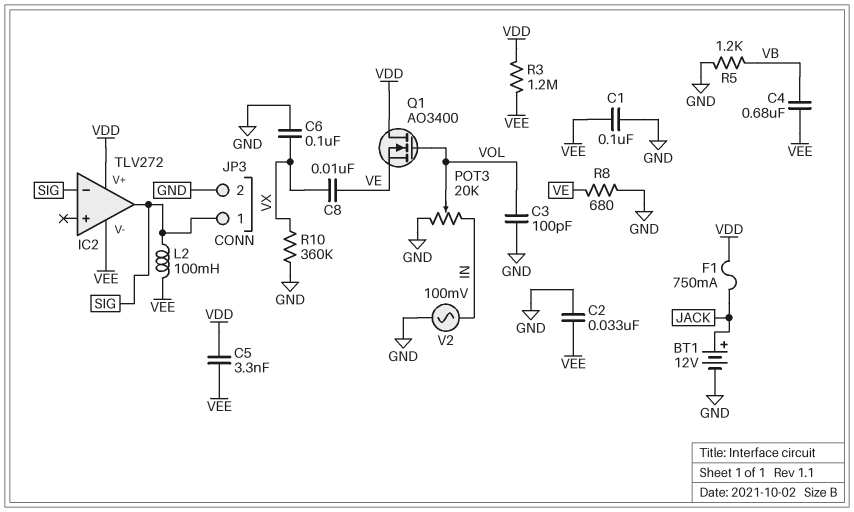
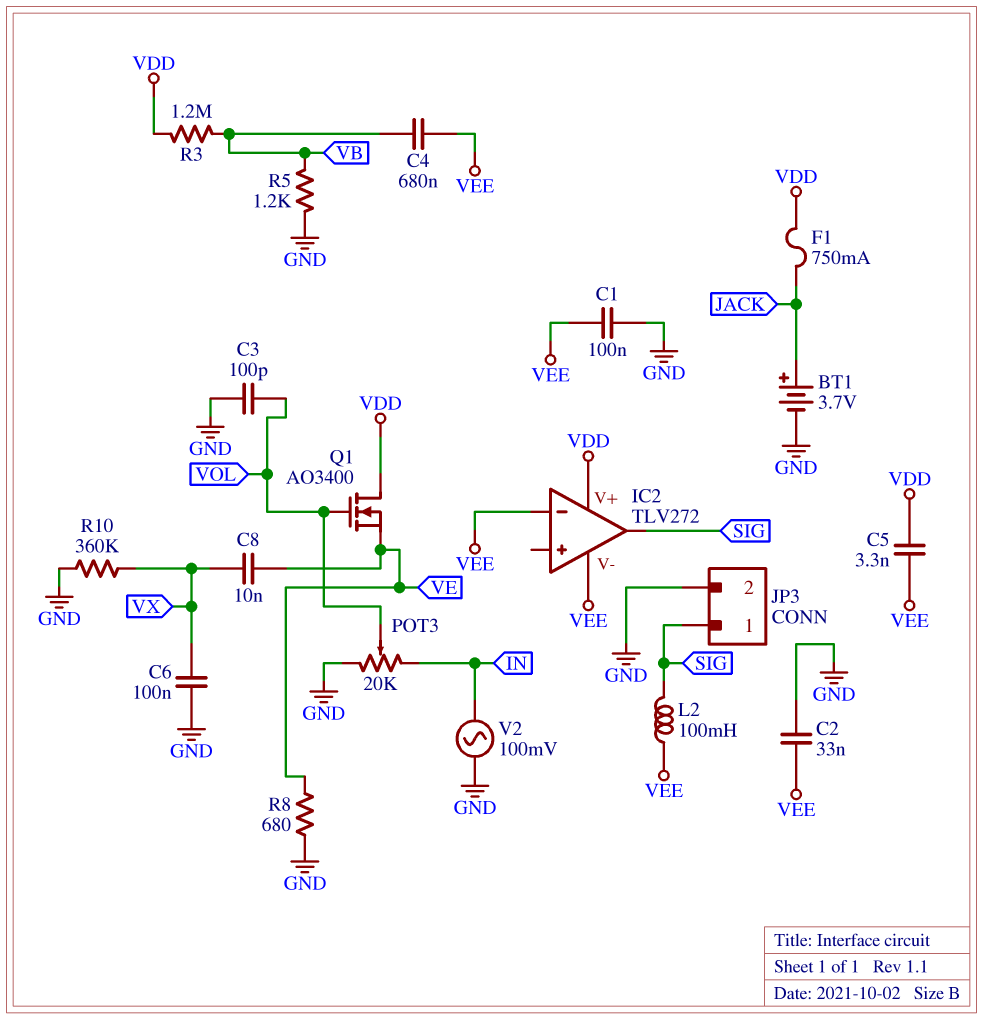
BT1: 12V (plus JACK, minus GND) -> 3.7V (plus JACK, minus GND)
IC2 pin in-: SIG -> VEE
R3: 1.2M (VDD, VEE) -> 1.2M (VB, VDD)

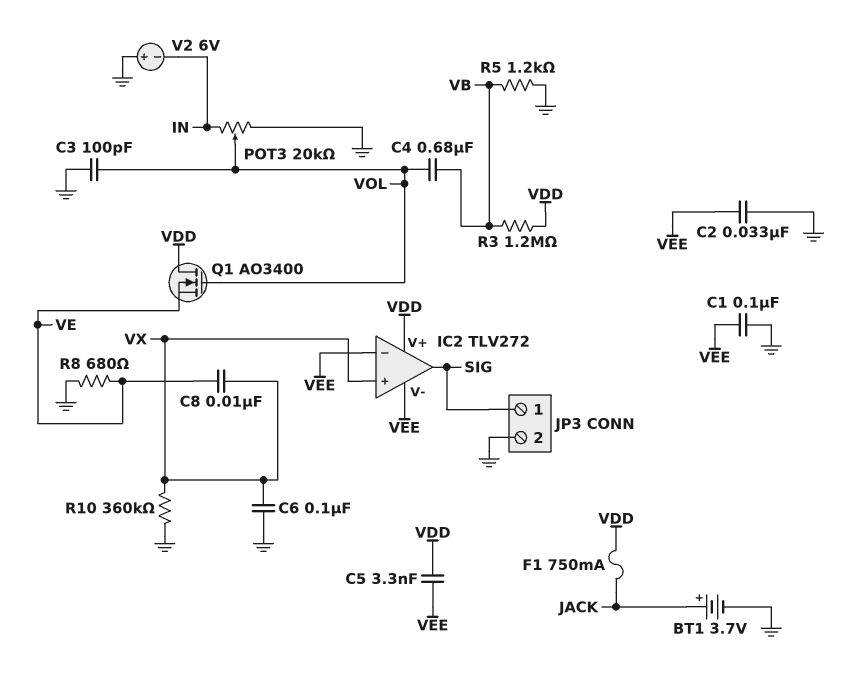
C4: 680nF (VB, VEE) -> 680nF (VB, VOL)
IC2 pin in+: none -> VX
L2: 100mH (SIG, VEE) -> none
V2: AC 100mV (GND, IN) -> 6V (plus GND, minus IN)

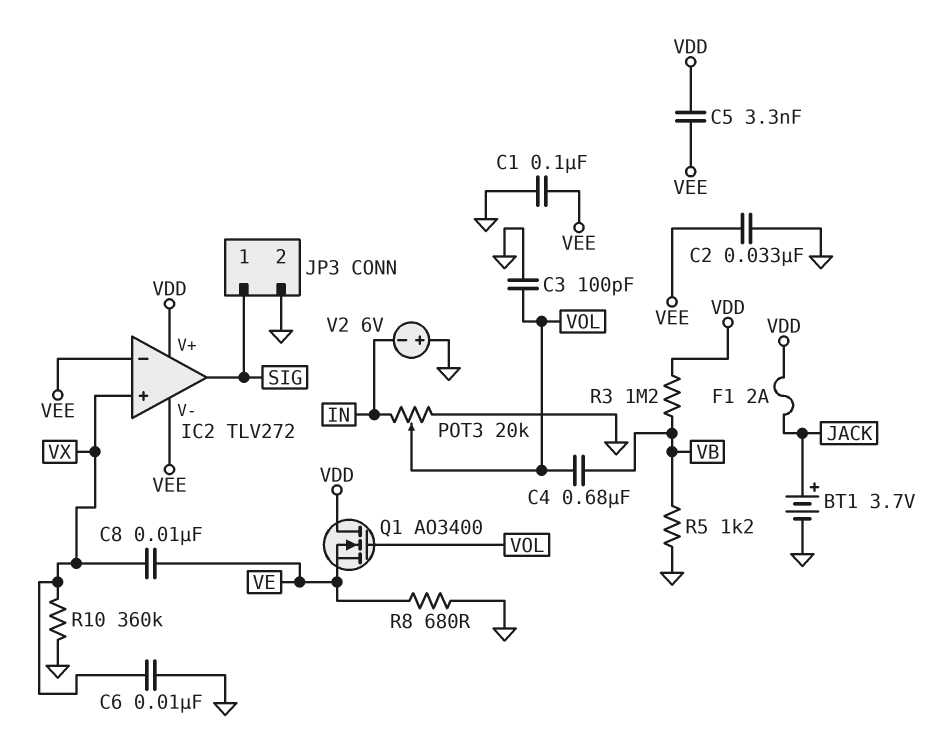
C6: 100nF (GND, VX) -> 10nF (GND, VX)
F1: 750mA (JACK, VDD) -> 2A (JACK, VDD)

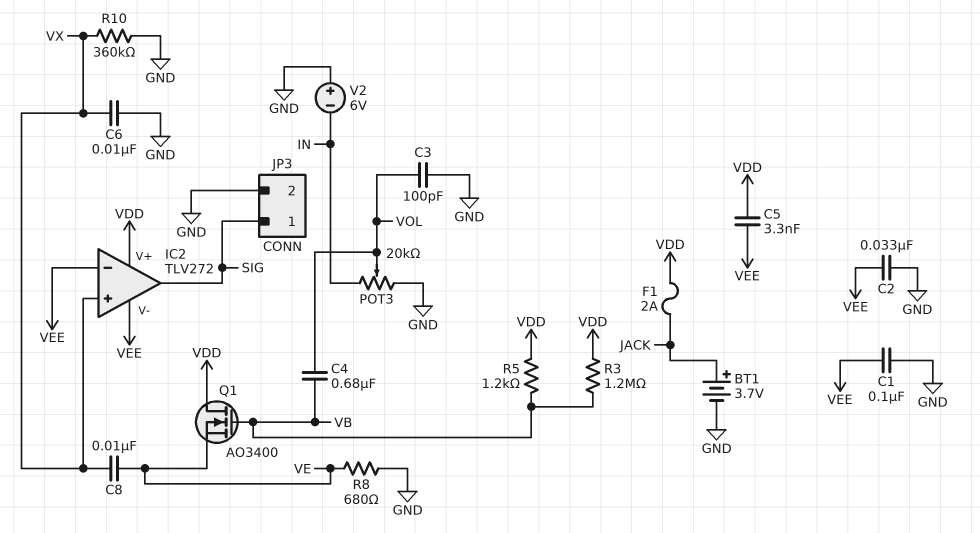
Q1: NMOS AO3400 (G VOL, D VDD, S VE) -> NMOS AO3400 (G VB, D VDD, S VE)
R5: 1.2k (GND, VB) -> 1.2k (VB, VDD)

